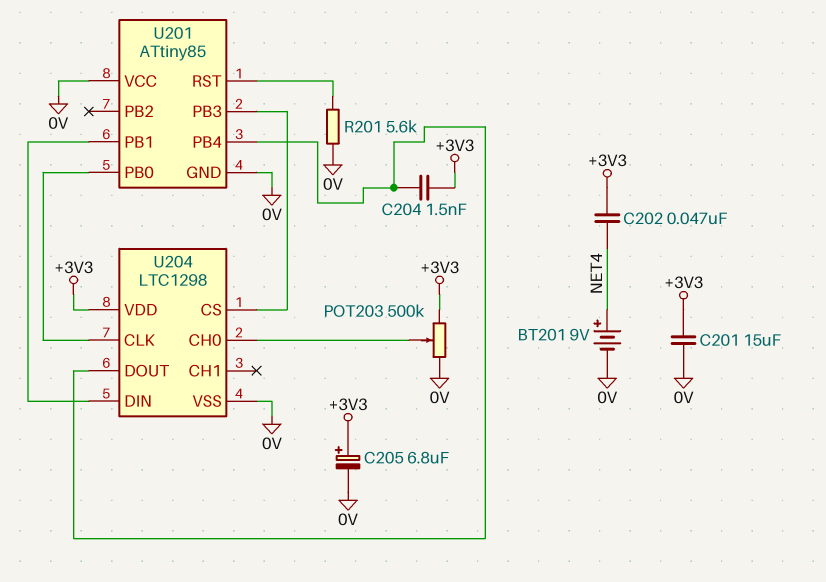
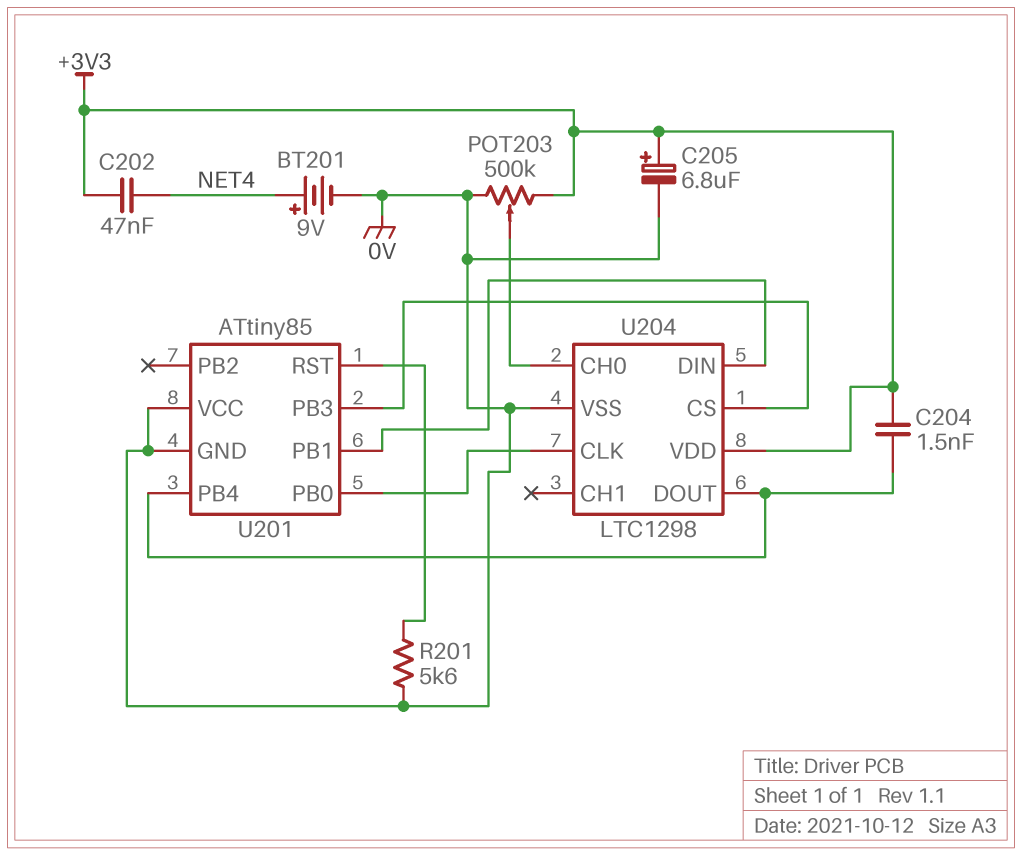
C201: 15uF (+3V3, 0V) -> none

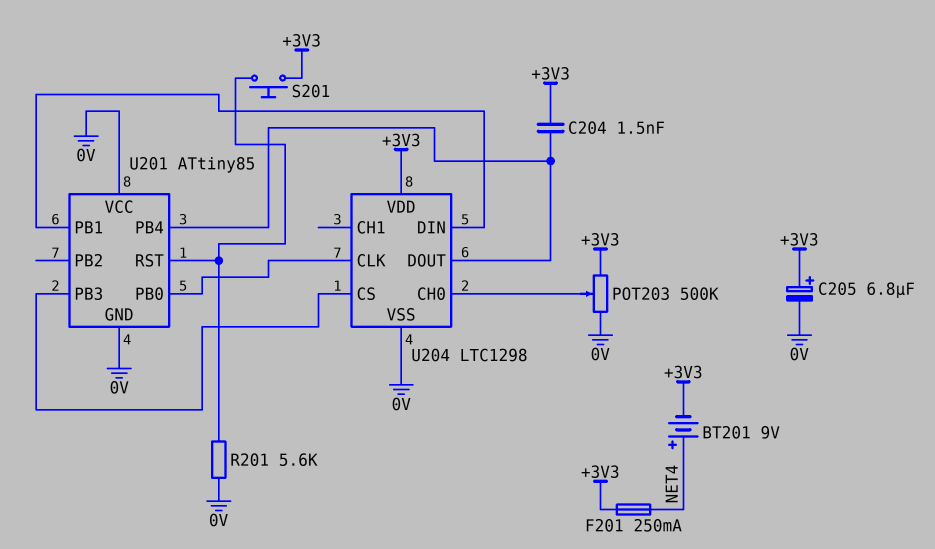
BT201: 9V (plus NET4, minus 0V) -> 9V (plus NET4, minus +3V3)
C202: 47nF (+3V3, NET4) -> none
F201: none -> 250mA (+3V3, NET4)
S201: none -> button (+3V3, U201/RST)

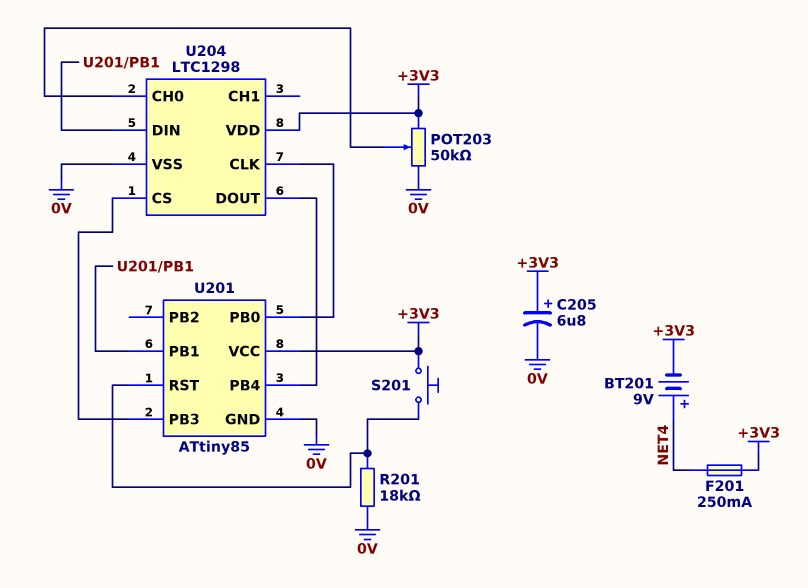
C204: 1.5nF (+3V3, U201/PB4) -> none
POT203: 500k (+3V3, 0V, wiper U204/CH0) -> 50k (+3V3, 0V, wiper U204/CH0)
R201: 5.6k (0V, U201/RST) -> 18k (0V, U201/RST)
U201 pin VCC: 0V -> +3V3

